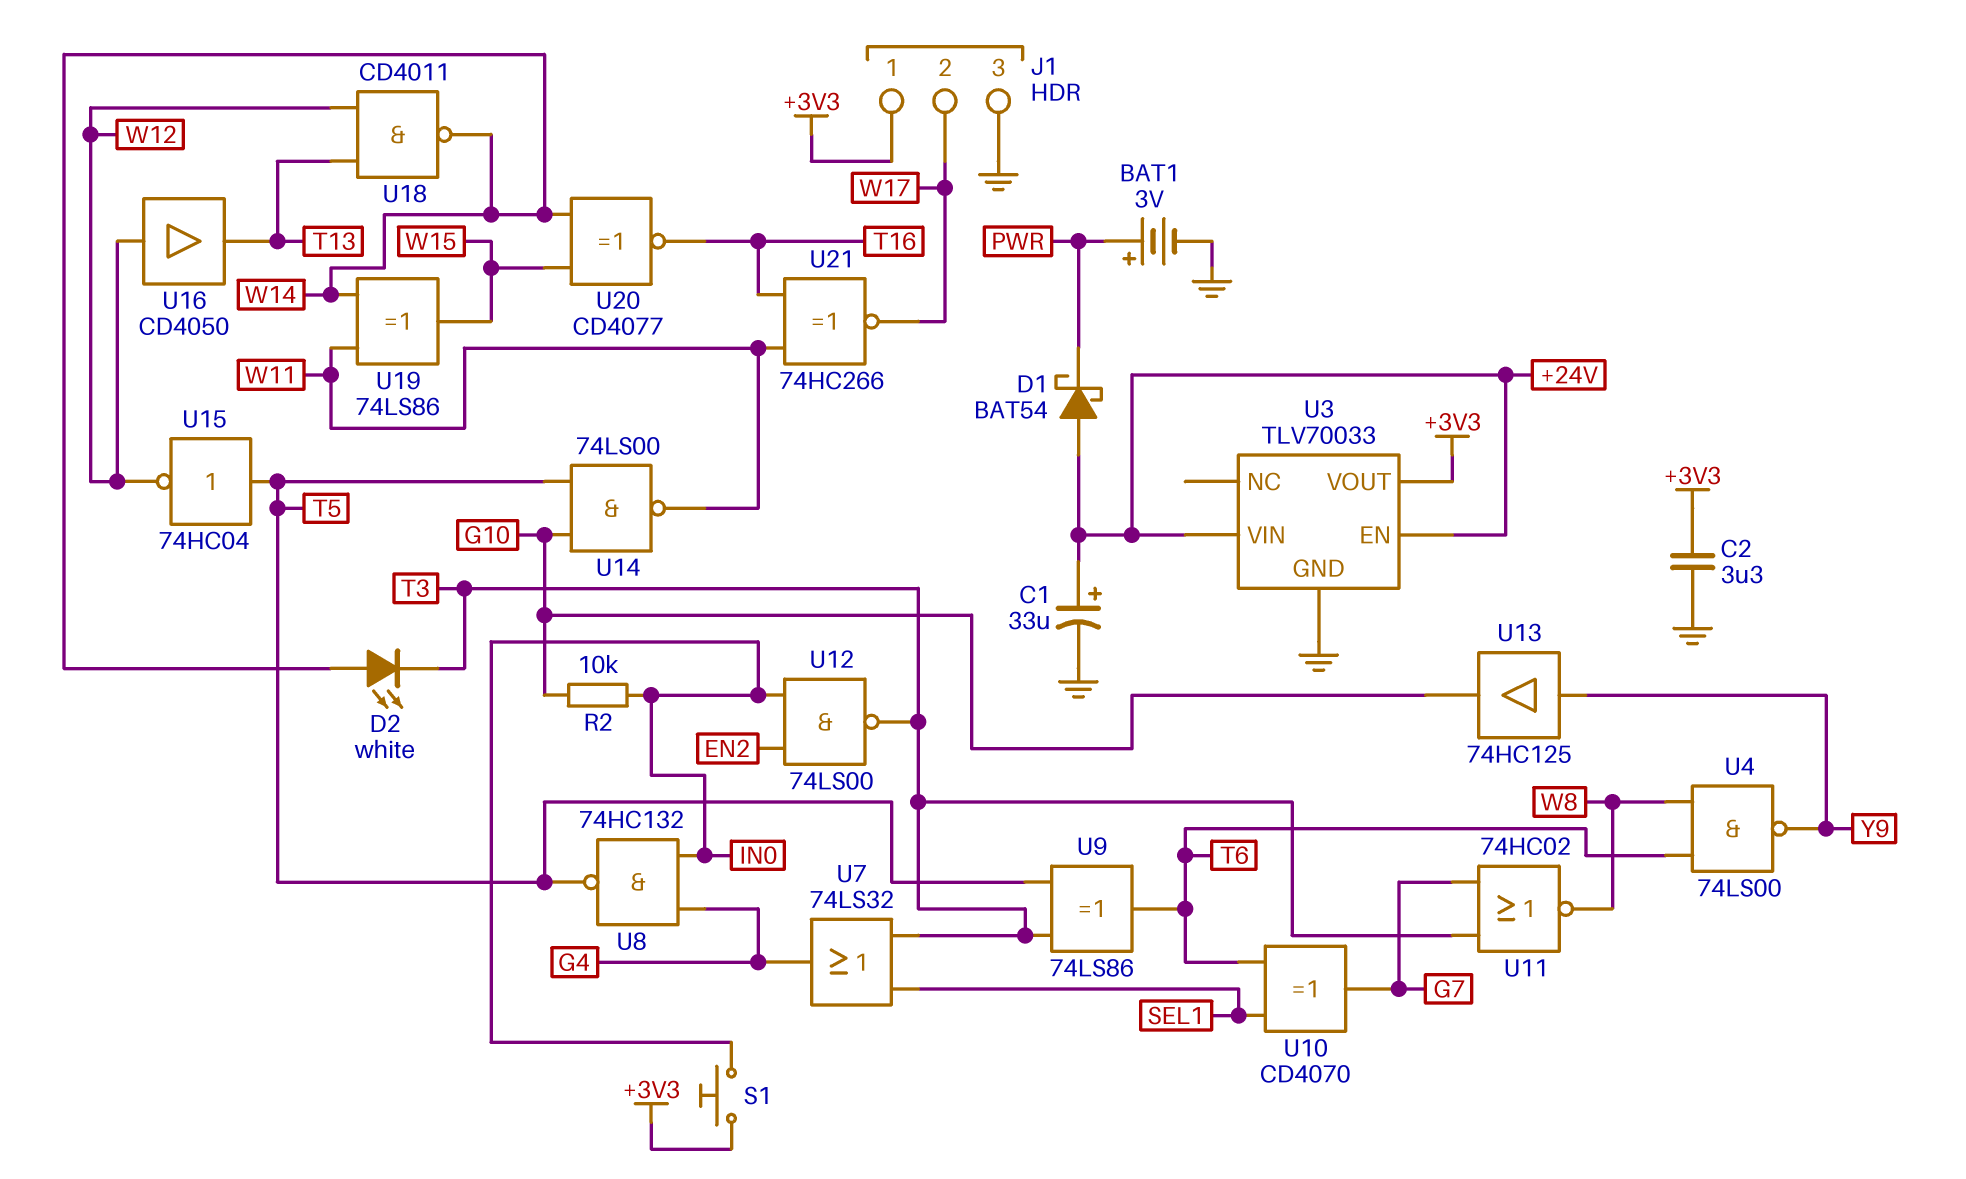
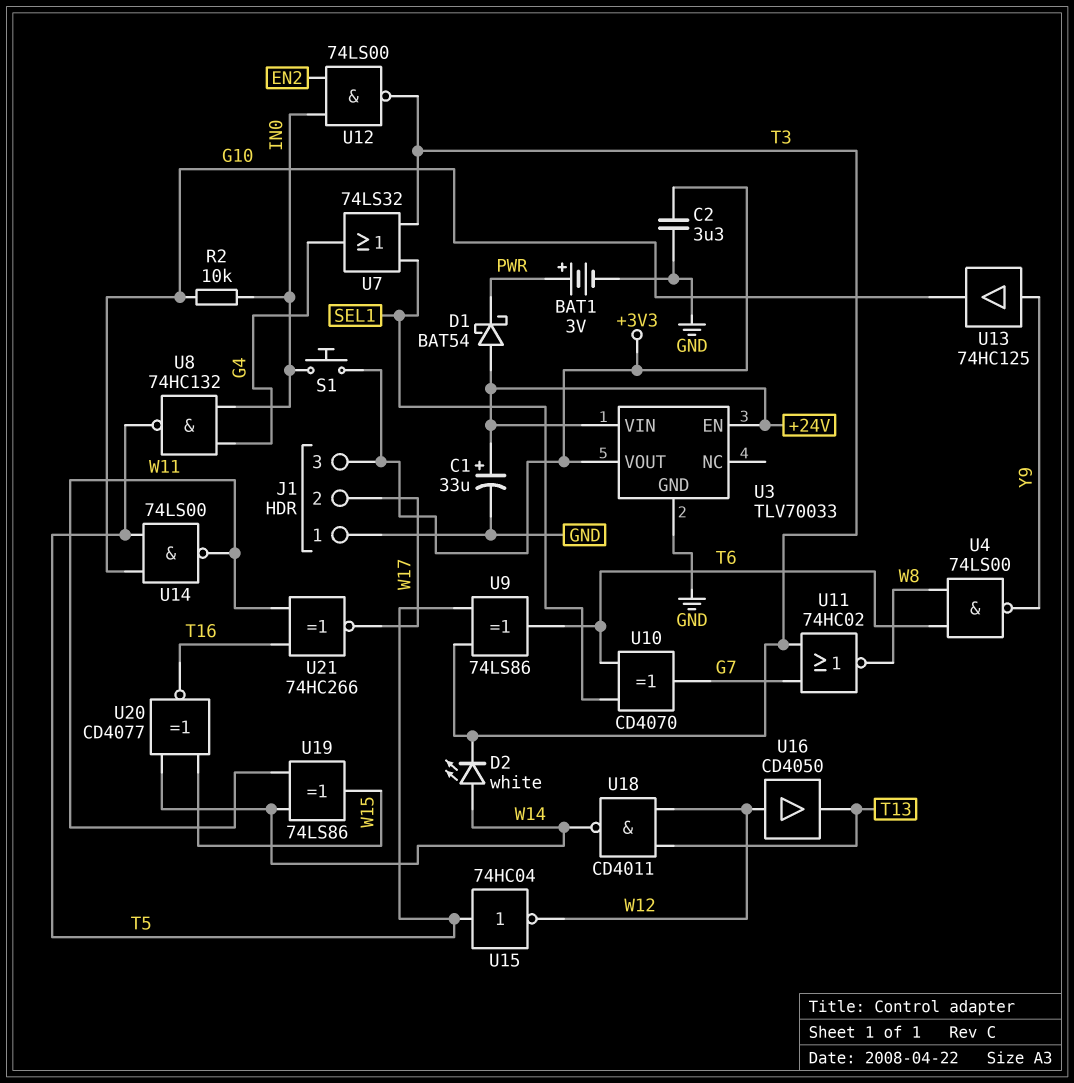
J1 pin 1: +3V3 -> GND
J1 pin 3: GND -> +3V3

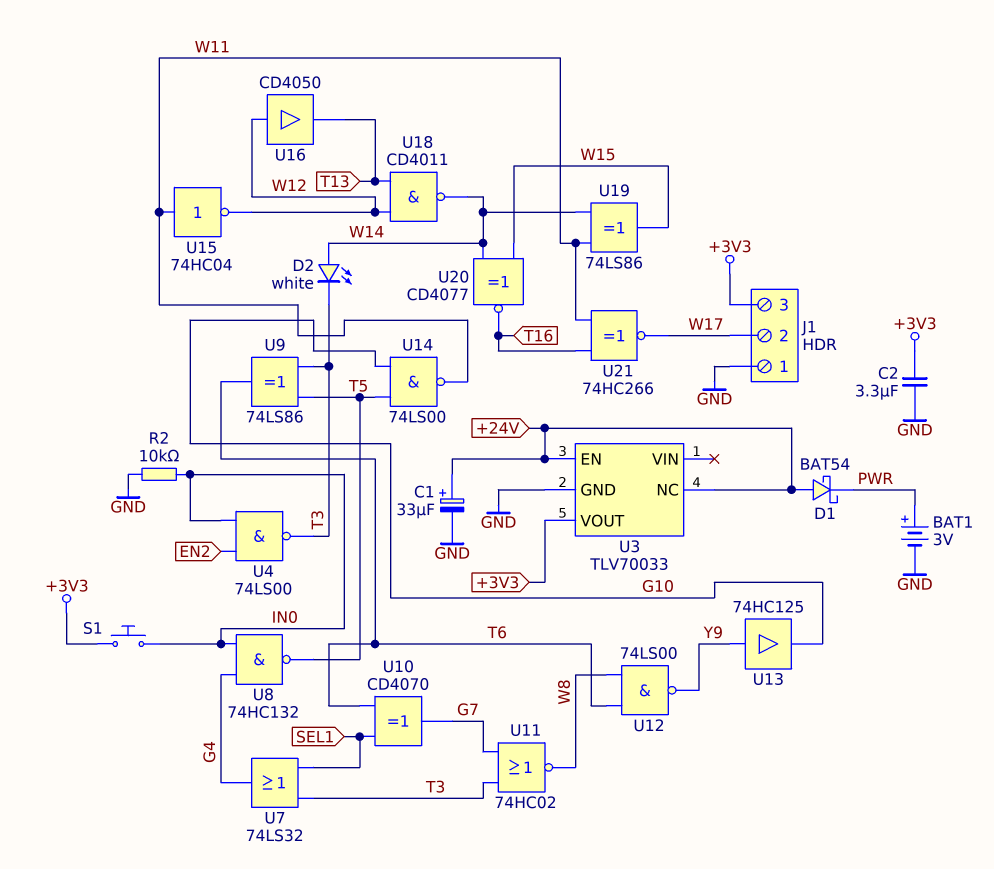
R2: 10k (G10, IN0) -> 10k (GND, IN0)
U3 pin NC: none -> +24V
U3 pin VIN: +24V -> none
U4: NAND 74LS00 (in T6, in W8, out Y9) -> NAND 74LS00 (in EN2, in IN0, out T3)
U12: NAND 74LS00 (in EN2, in IN0, out T3) -> NAND 74LS00 (in T6, in W8, out Y9)
U15: NOT 74HC04 (in T5, out W12) -> NOT 74HC04 (in W11, out W12)

